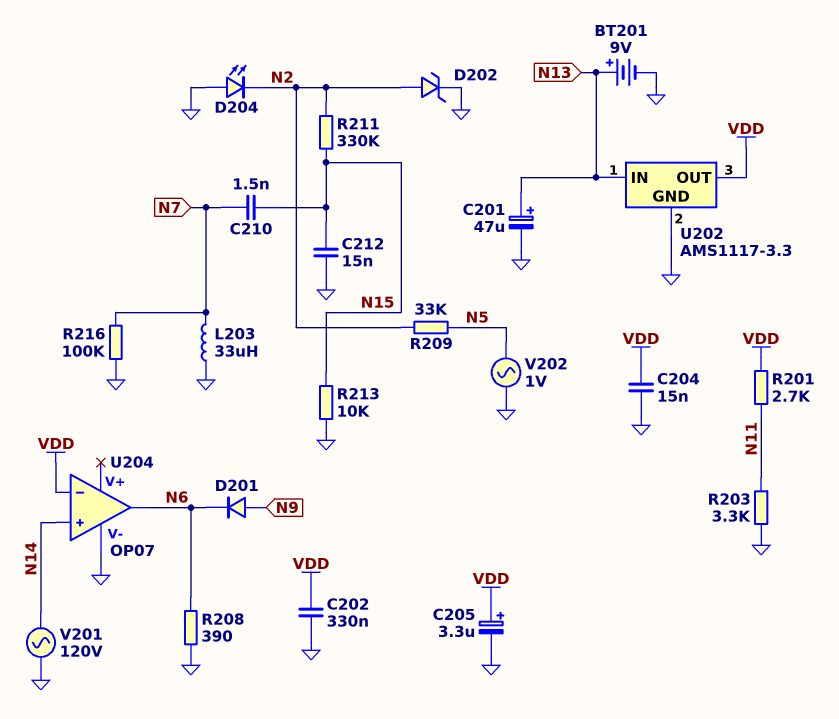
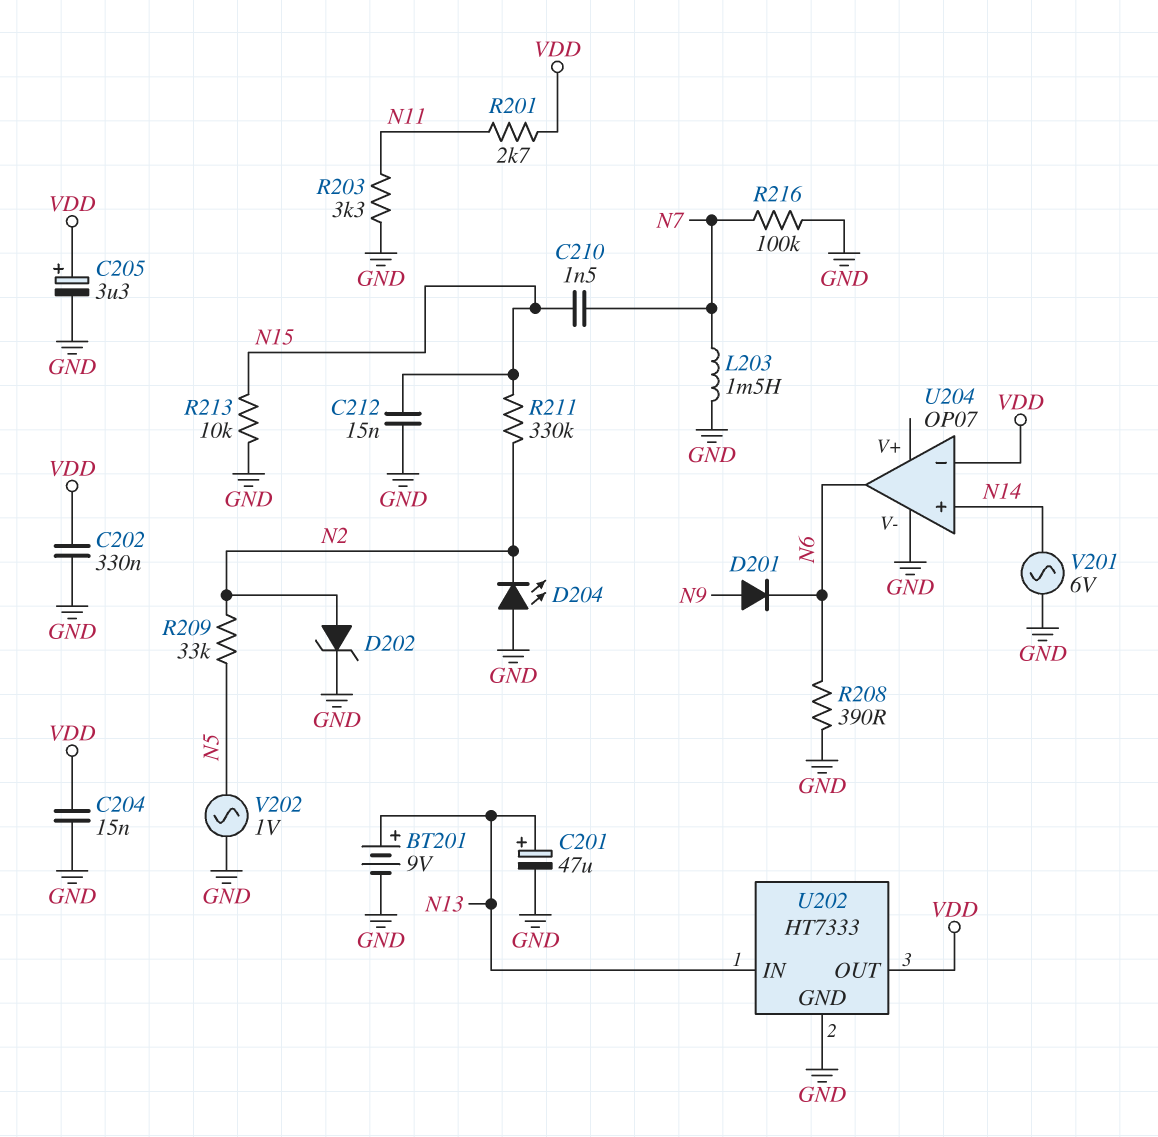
L203: 33uH (GND, N7) -> 1.5mH (GND, N7)
U202: AMS1117-3.3 -> HT7333
V201: AC 120V (GND, N14) -> AC 6V (GND, N14)

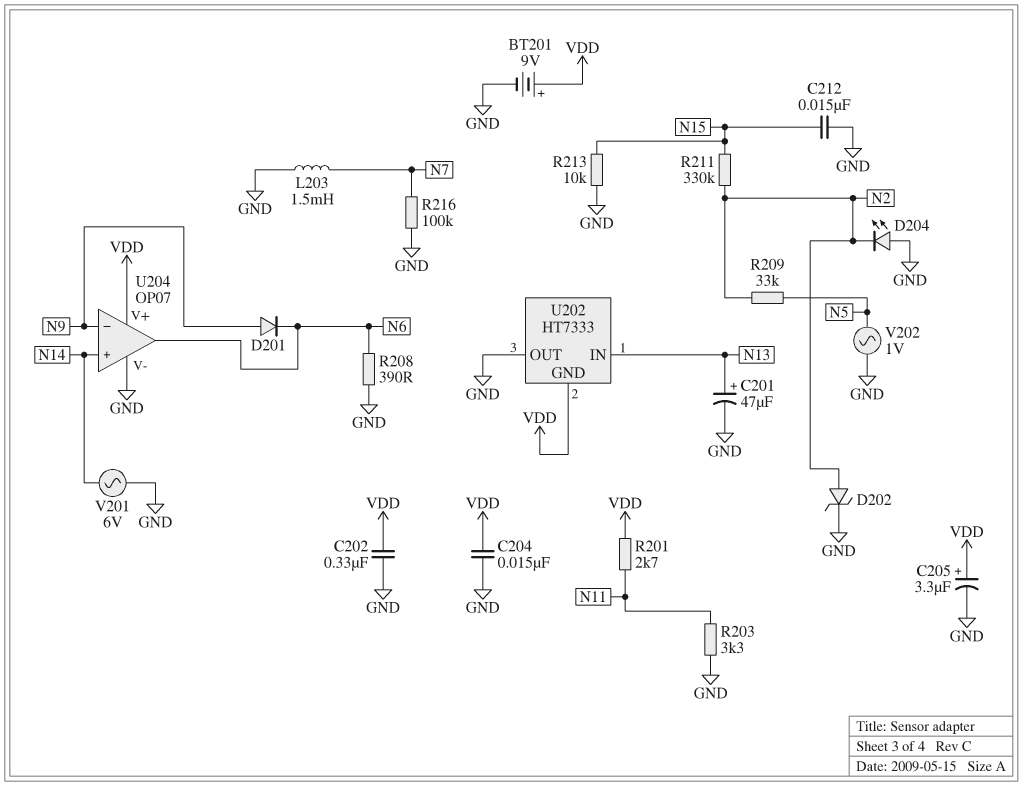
BT201: 9V (plus N13, minus GND) -> 9V (plus VDD, minus GND)
C210: 1.5nF (N7, N15) -> none
U202 pin GND: GND -> VDD
U202 pin OUT: VDD -> GND
U204 pin V+: none -> VDD
U204 pin in-: VDD -> N9

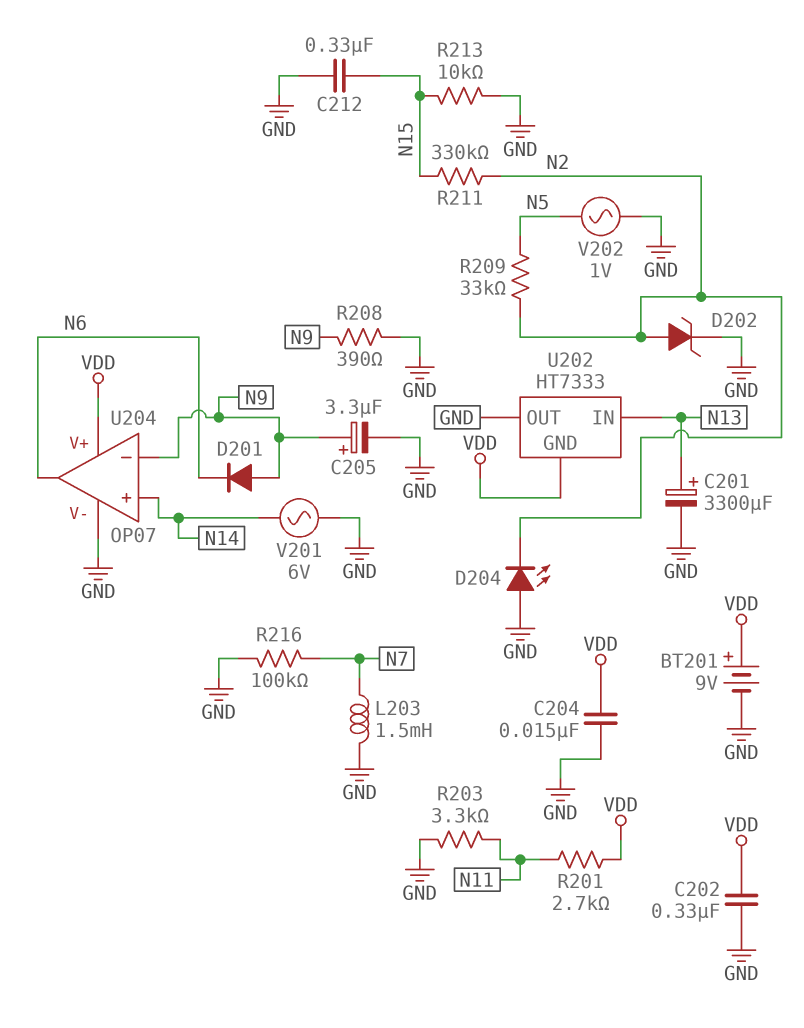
C201: 47uF (plus N13, minus GND) -> 3300uF (plus N13, minus GND)
C205: 3.3uF (plus VDD, minus GND) -> 3.3uF (plus N9, minus GND)
C212: 15nF (GND, N15) -> 330nF (GND, N15)
R208: 390 (GND, N6) -> 390 (GND, N9)

